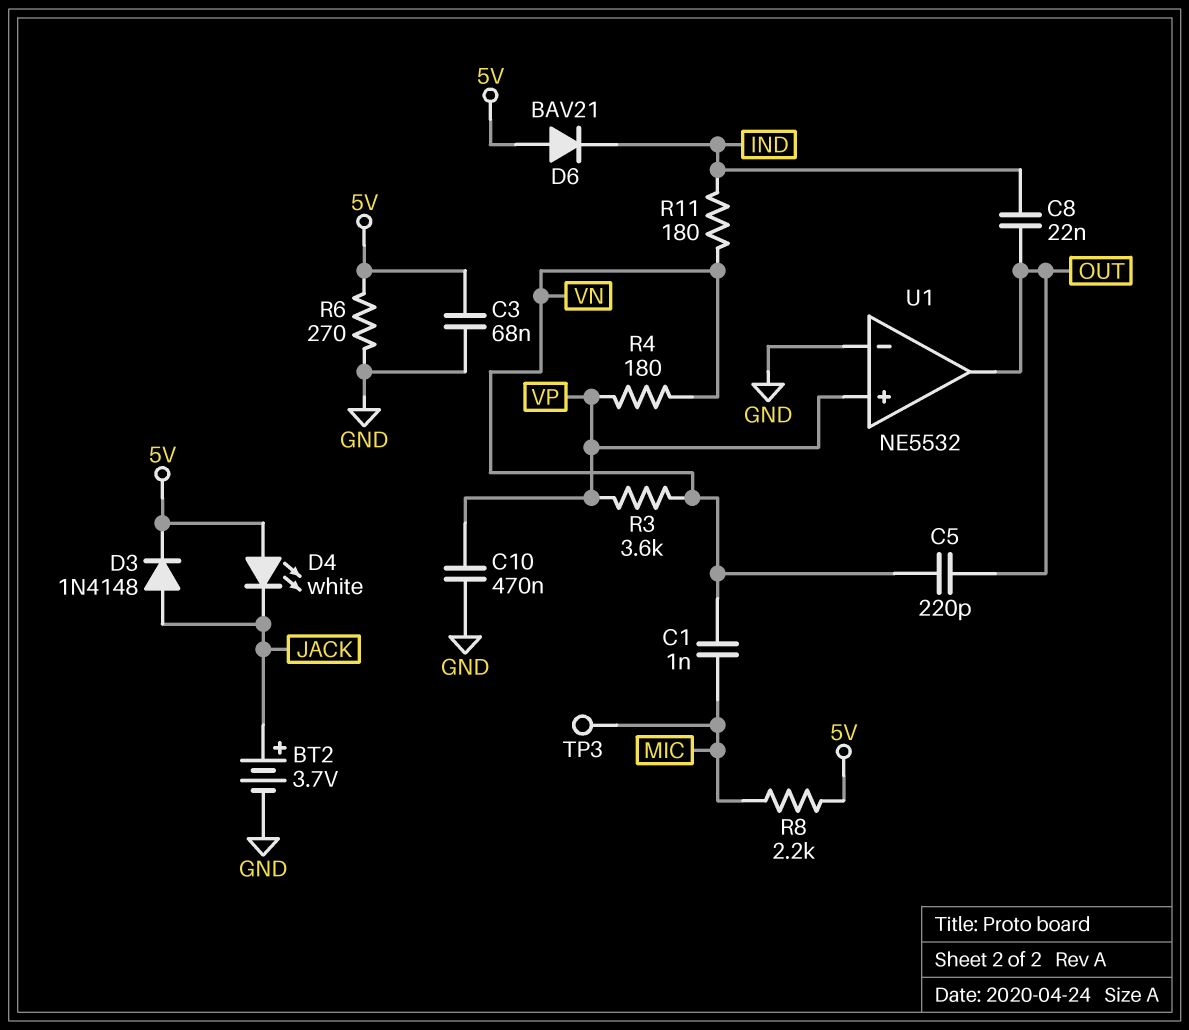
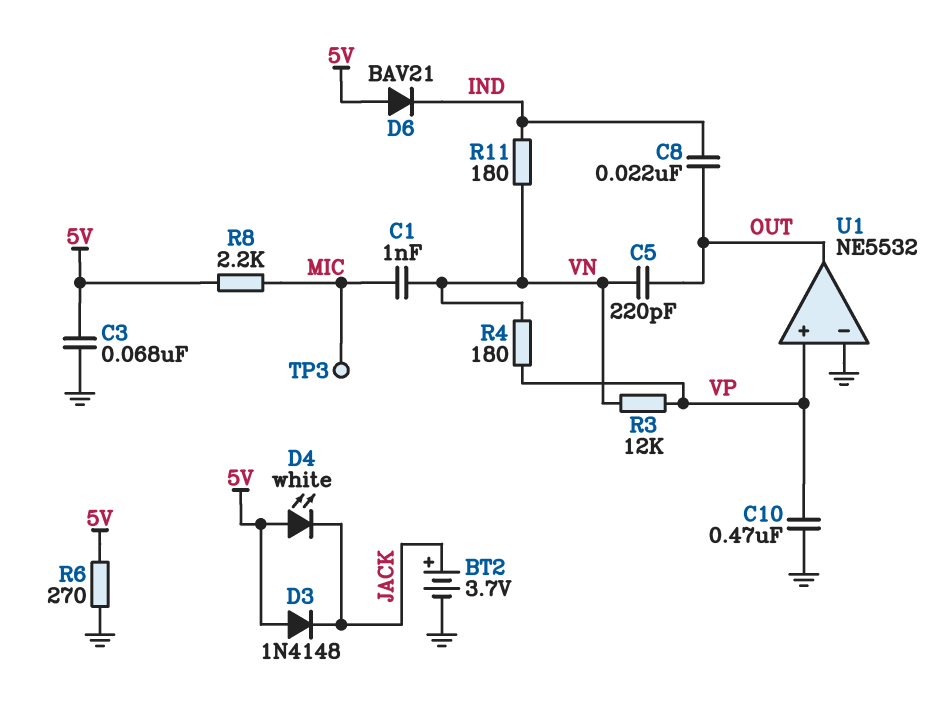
D3: diode 1N4148 (A JACK, K 5V) -> diode 1N4148 (A 5V, K JACK)
R3: 3.6k (VN, VP) -> 12k (VN, VP)

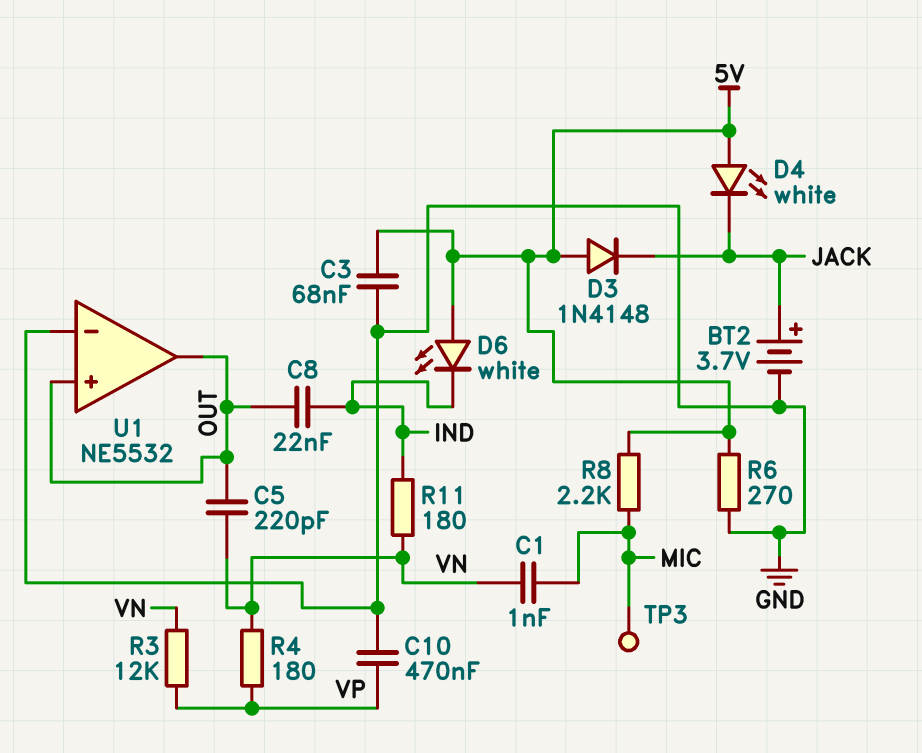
D6: diode BAV21 (A 5V, K IND) -> LED white (A 5V, K IND)
U1 pin in+: VP -> OUT

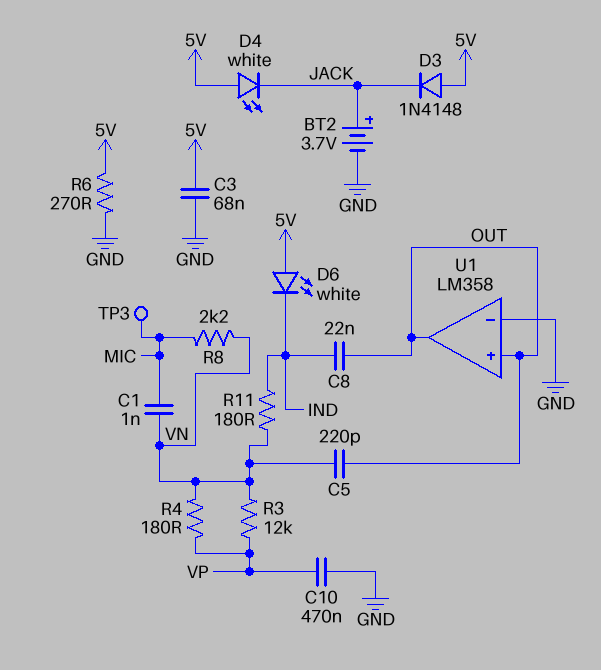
R8: 2.2k (5V, MIC) -> 2.2k (MIC, VN)
U1: NE5532 -> LM358

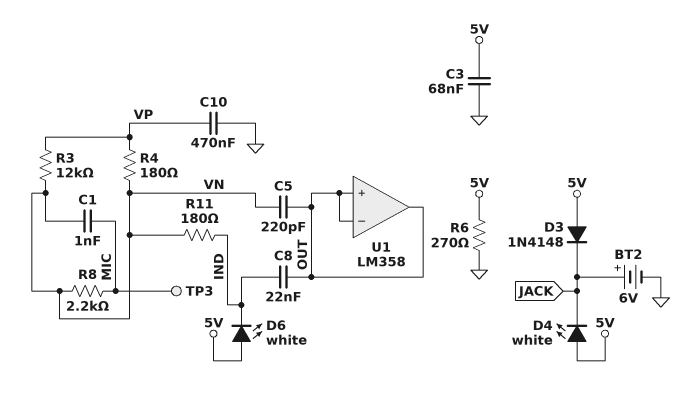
BT2: 3.7V (plus JACK, minus GND) -> 6V (plus JACK, minus GND)
U1 pin in-: GND -> OUT

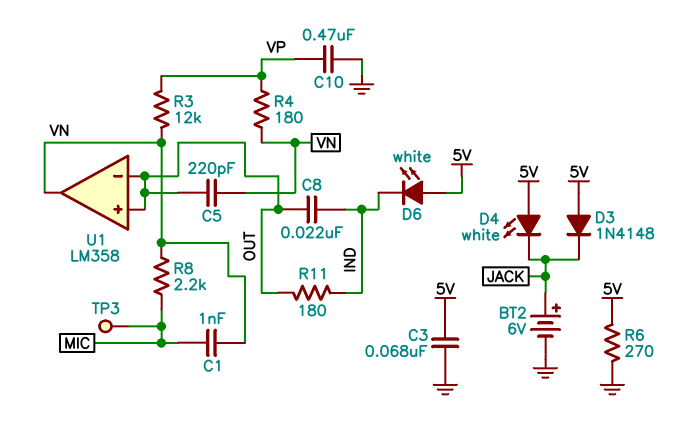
R11: 180 (IND, VN) -> 180 (IND, OUT)
U1 pin out: OUT -> VN

